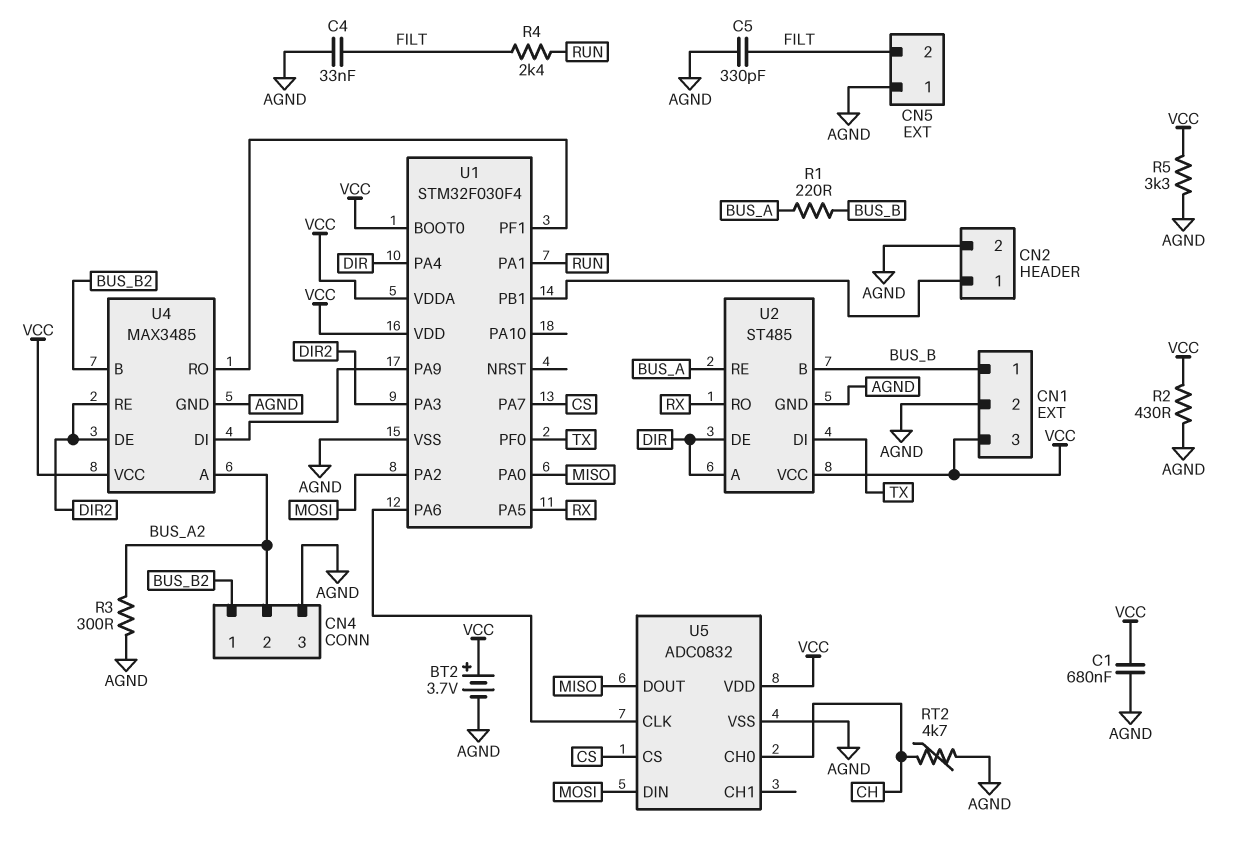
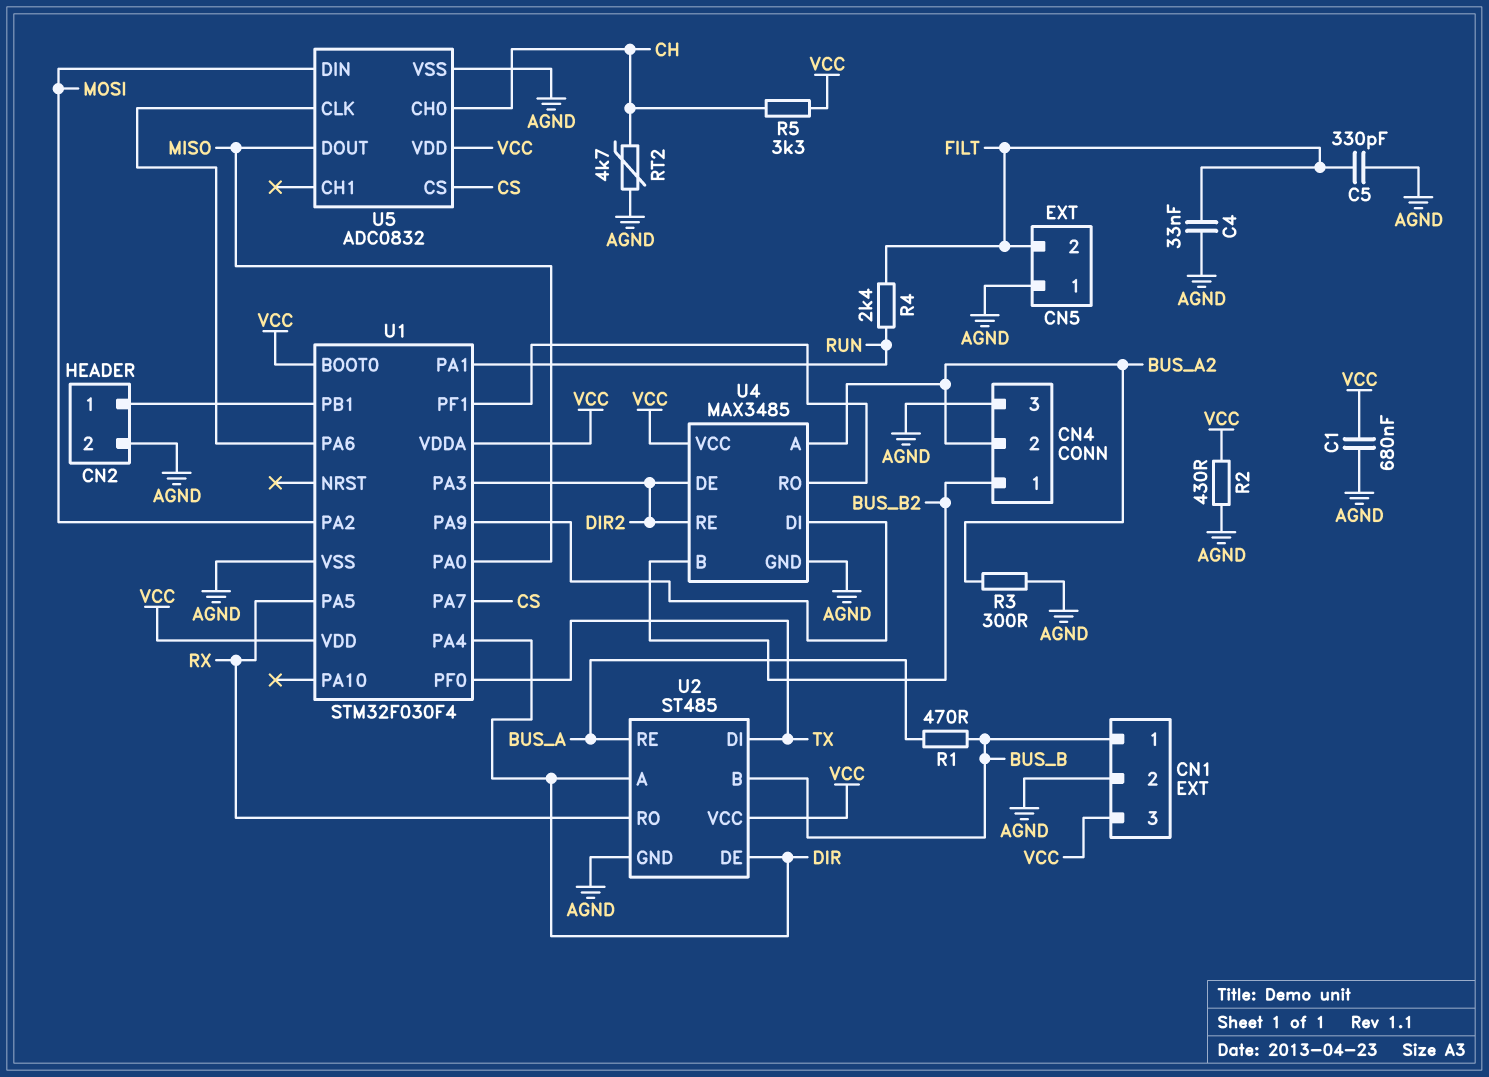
BT2: 3.7V (plus VCC, minus AGND) -> none
R1: 220 (BUS_A, BUS_B) -> 470 (BUS_A, BUS_B)
R5: 3.3k (AGND, VCC) -> 3.3k (CH, VCC)

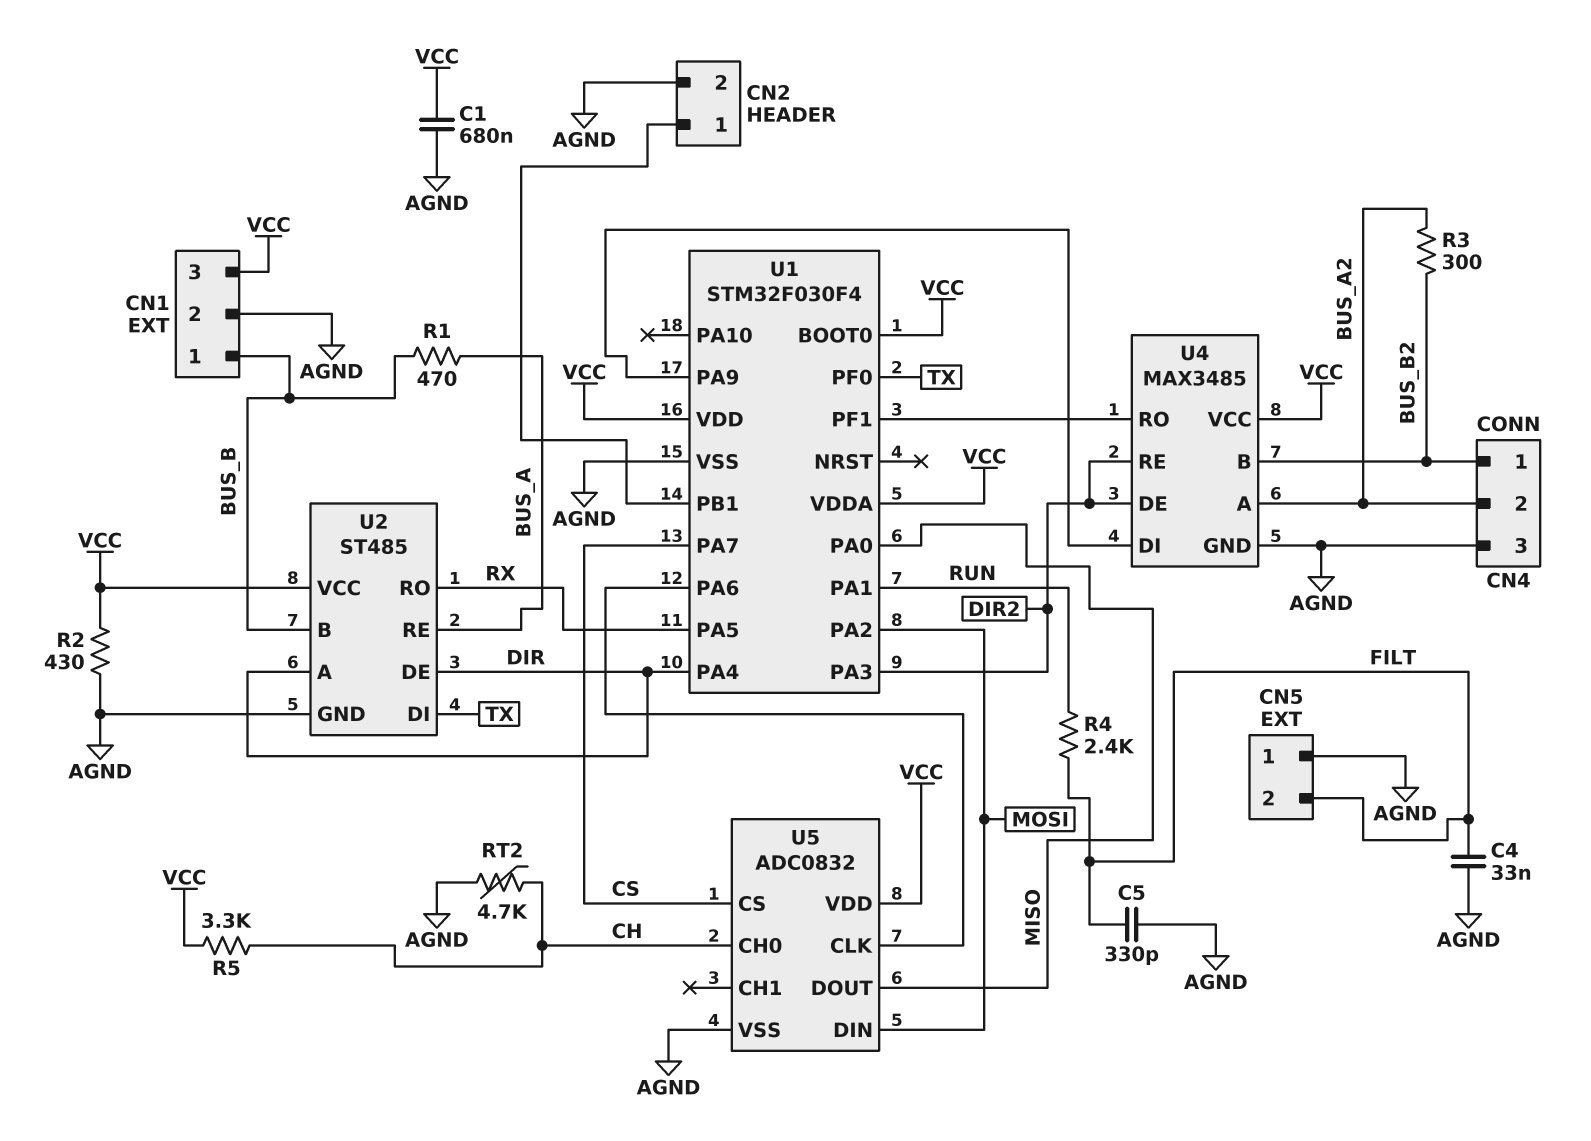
R3: 300 (AGND, BUS_A2) -> 300 (BUS_A2, BUS_B2)

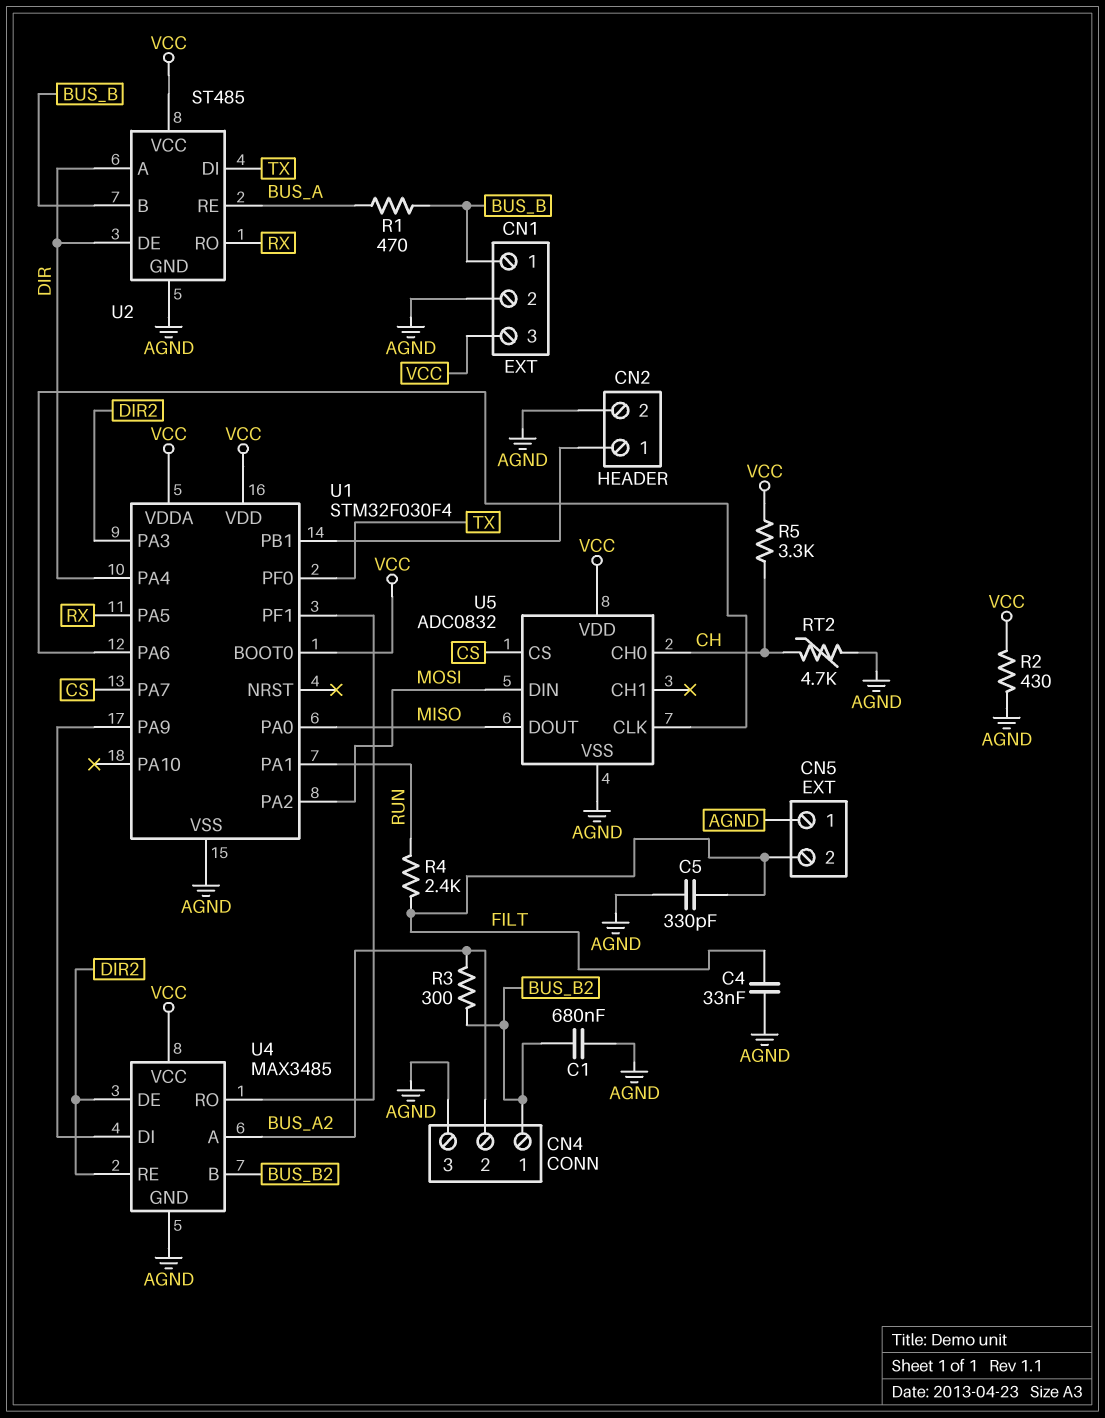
C1: 680nF (AGND, VCC) -> 680nF (AGND, BUS_B2)

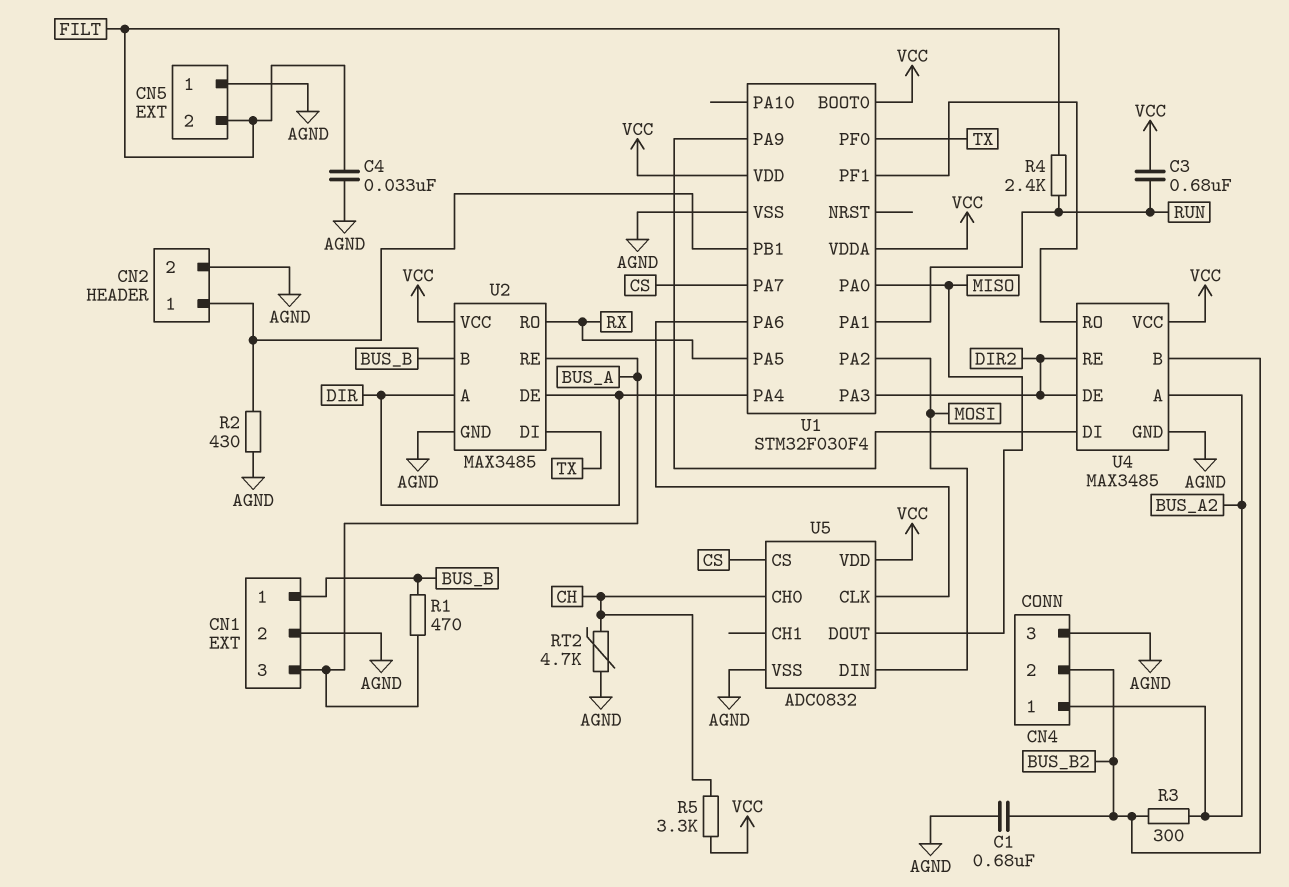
C3: none -> 680nF (RUN, VCC)
C5: 330pF (AGND, FILT) -> none
CN1 pin 3: VCC -> BUS_A
CN4 pin 1: BUS_B2 -> BUS_A2
CN4 pin 2: BUS_A2 -> BUS_B2
R2: 430 (AGND, VCC) -> 430 (AGND, CN2/1)
U2: ST485 -> MAX3485

